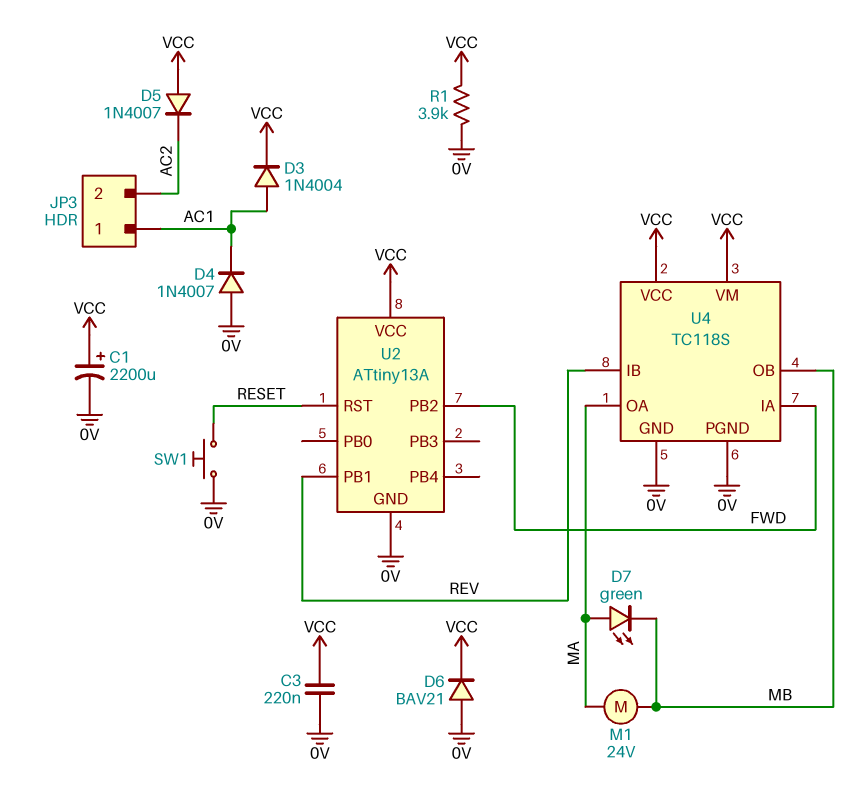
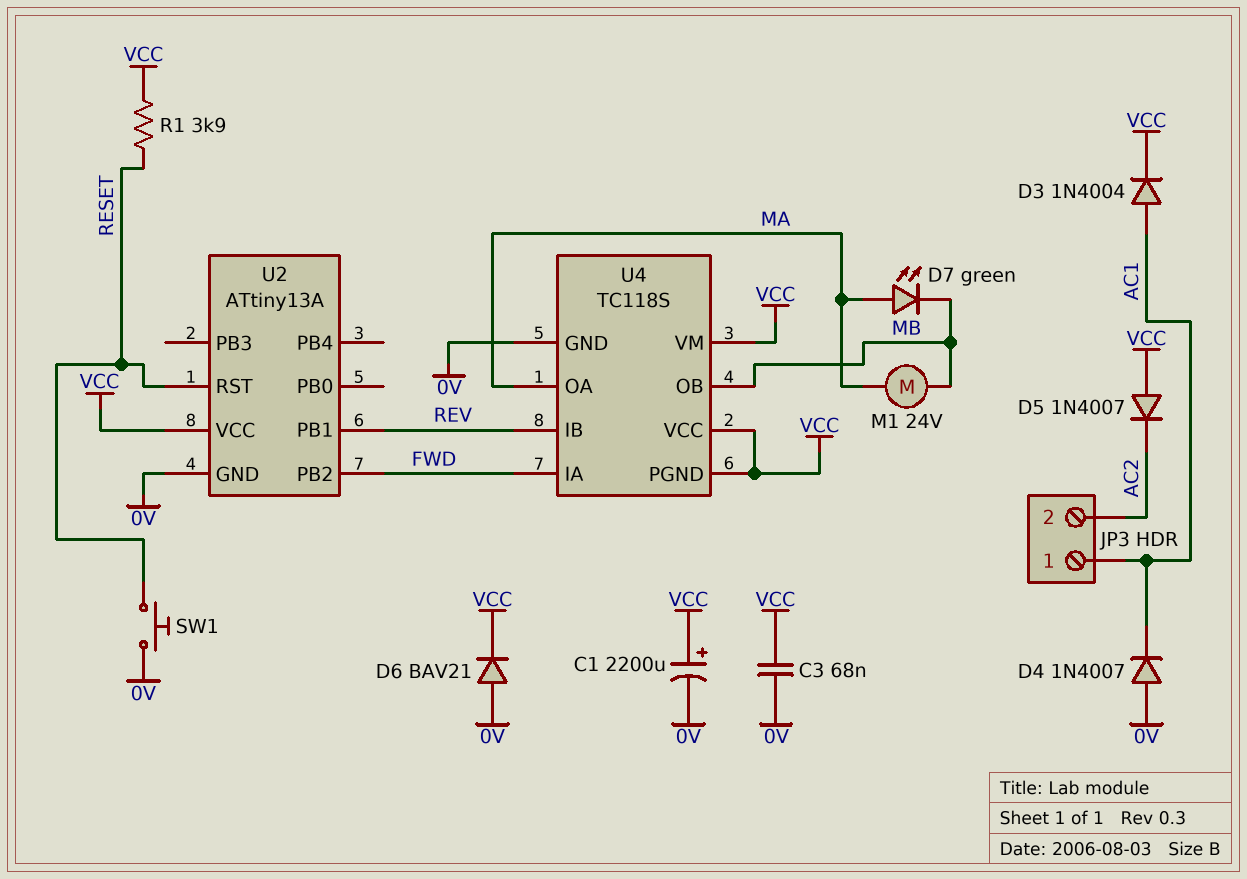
C3: 220nF (0V, VCC) -> 68nF (0V, VCC)
R1: 3.9k (0V, VCC) -> 3.9k (RESET, VCC)
U4 pin PGND: 0V -> VCC

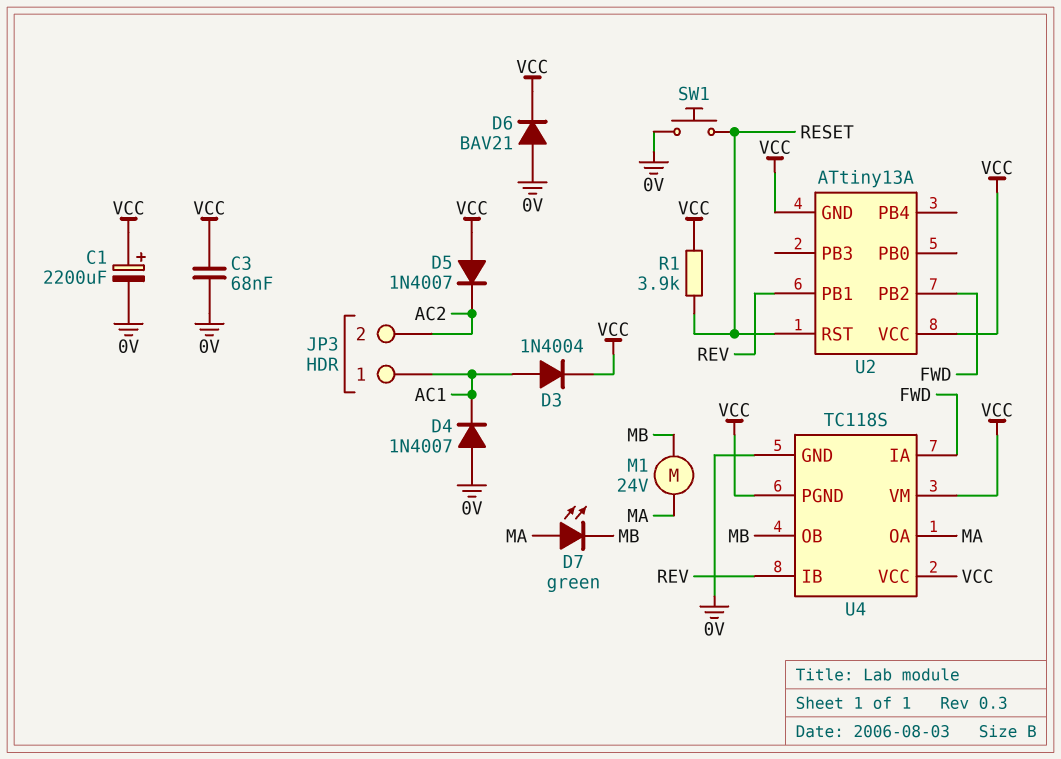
U2 pin GND: 0V -> VCC

